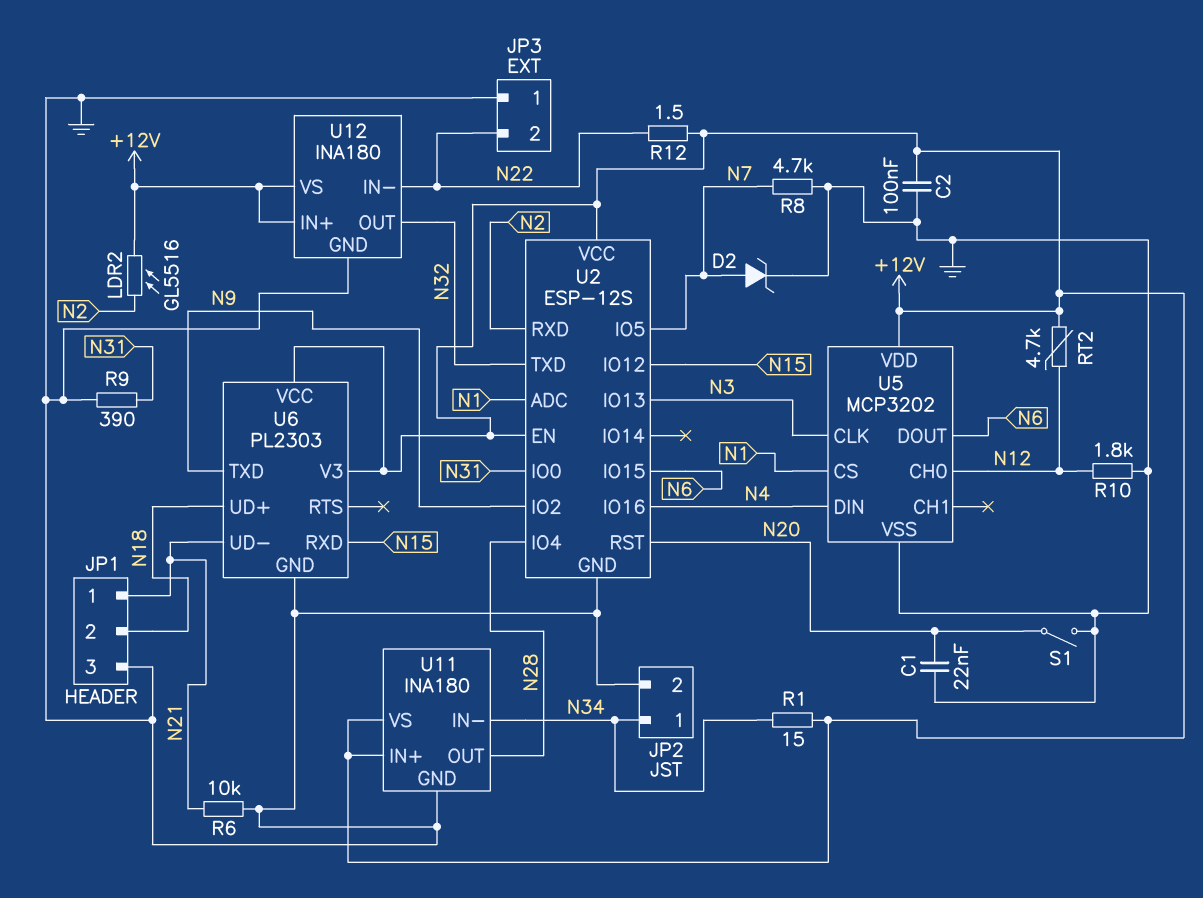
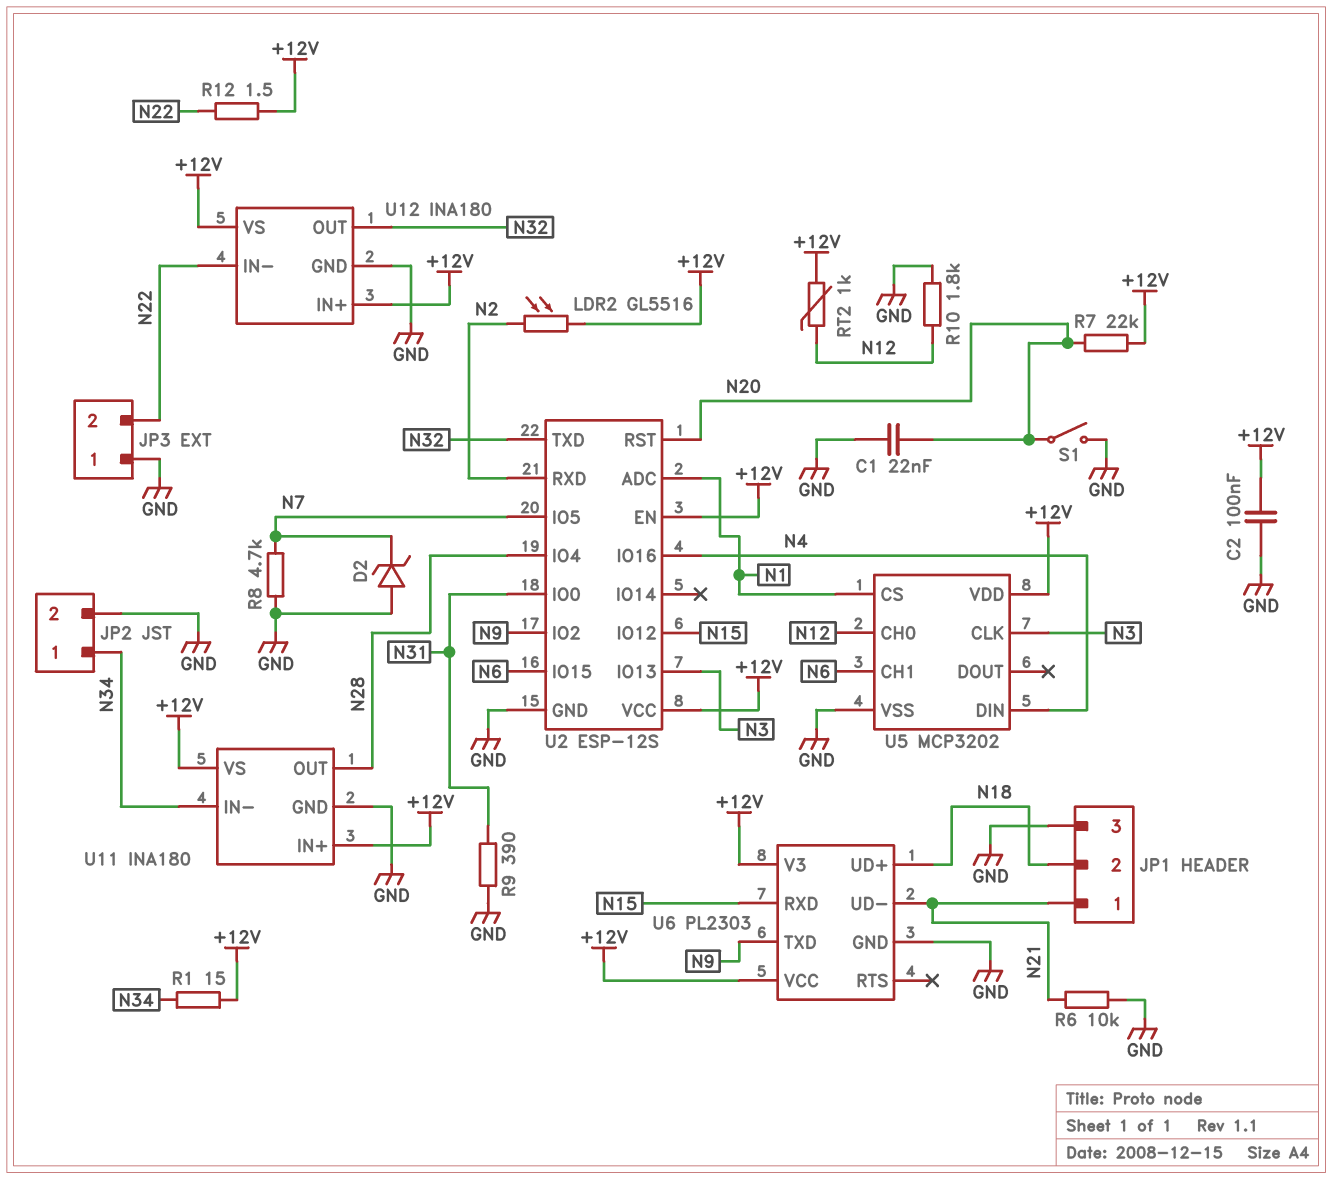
D2: zener (A N7, K GND) -> zener (A GND, K N7)
R7: none -> 22k (+12V, N20)
RT2: 4.7k (+12V, N12) -> 1k (+12V, N12)
U5 pin CH1: none -> N6
U5 pin DOUT: N6 -> none

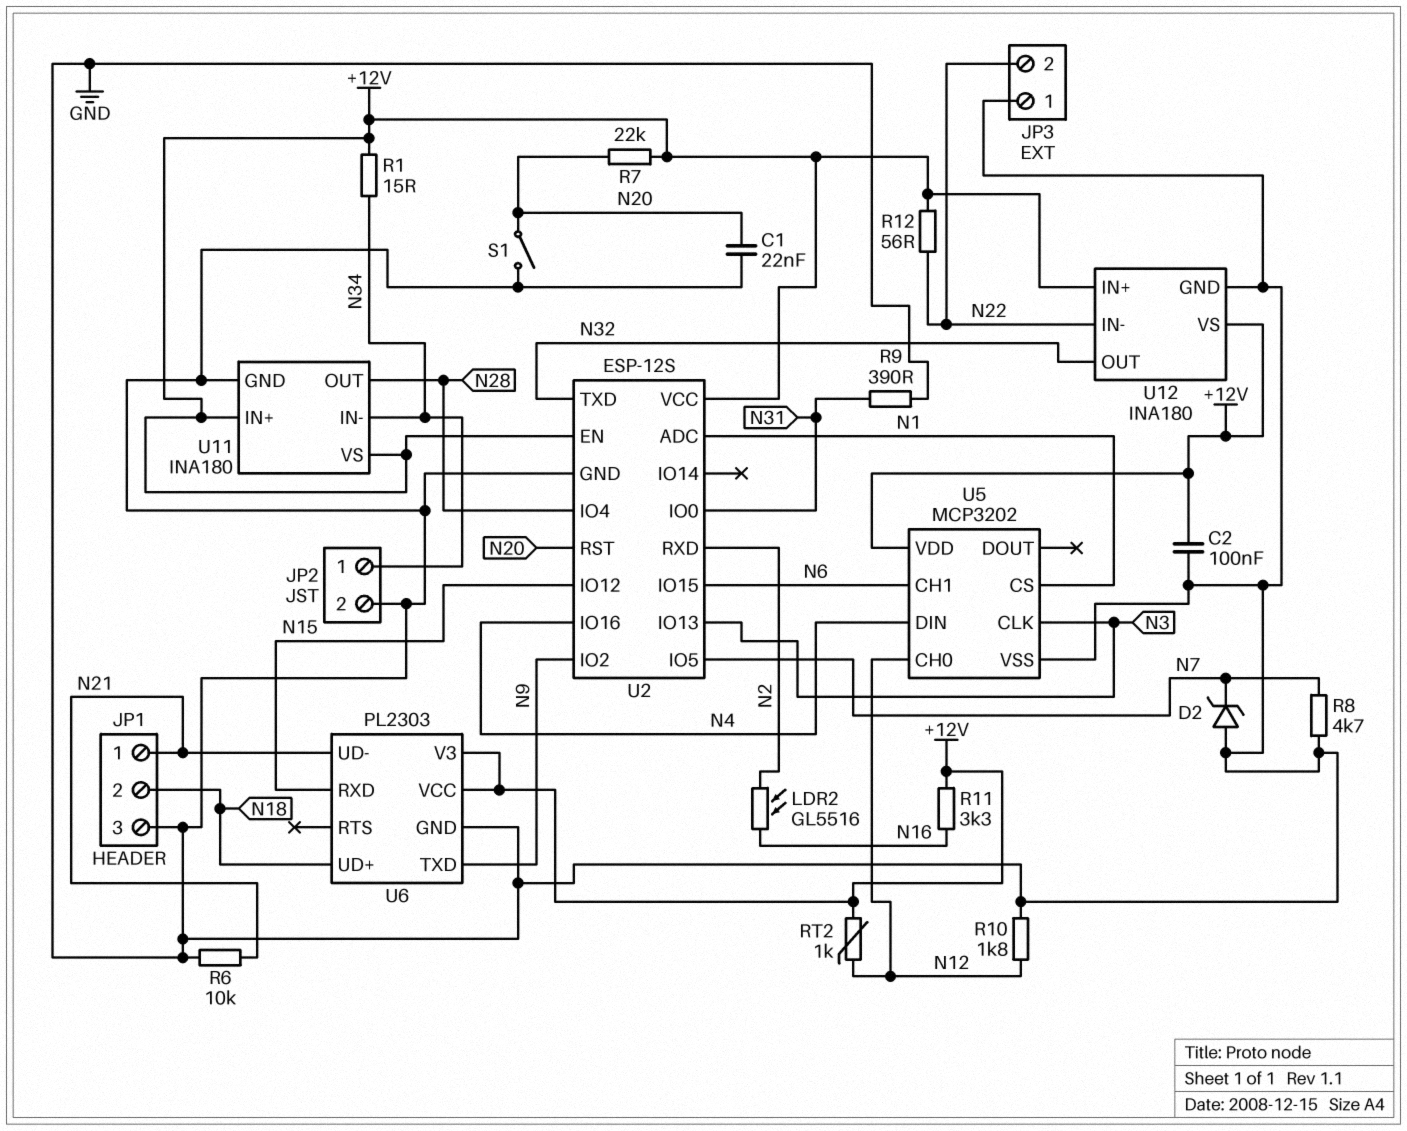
LDR2: GL5516 (+12V, N2) -> GL5516 (N2, N16)
R11: none -> 3.3k (+12V, N16)
R12: 1.5 (+12V, N22) -> 56 (+12V, N22)

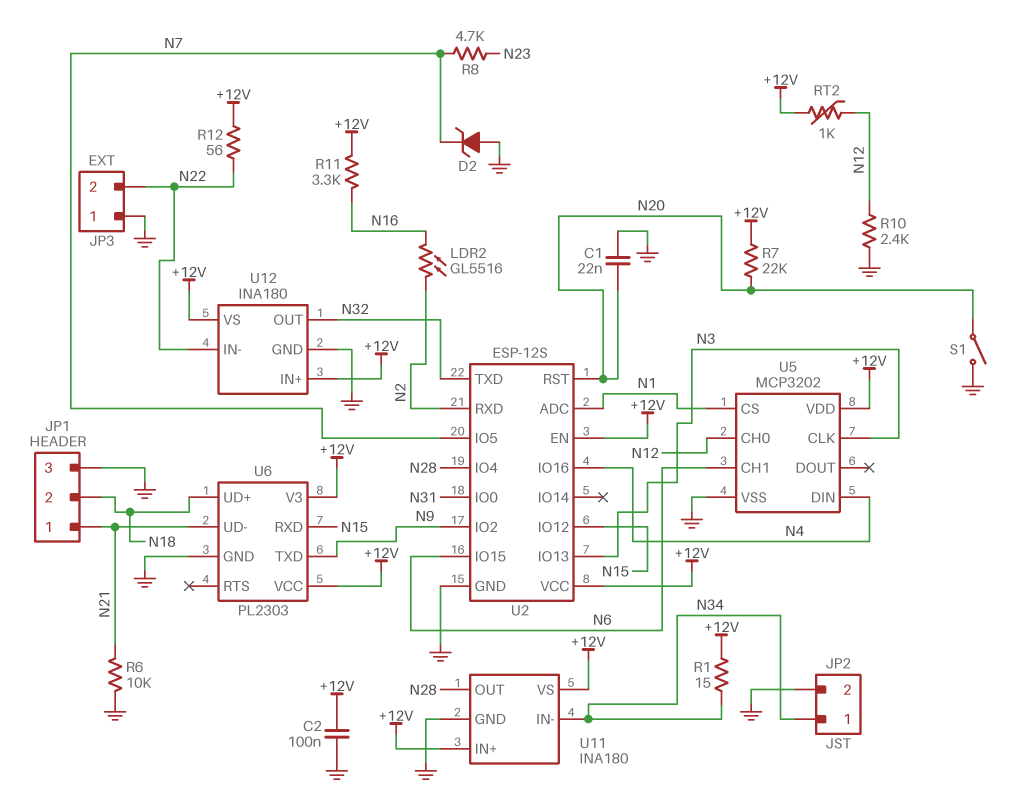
R8: 4.7k (GND, N7) -> 4.7k (N7, N23)
R9: 390 (GND, N31) -> none
R10: 1.8k (GND, N12) -> 2.4k (GND, N12)

